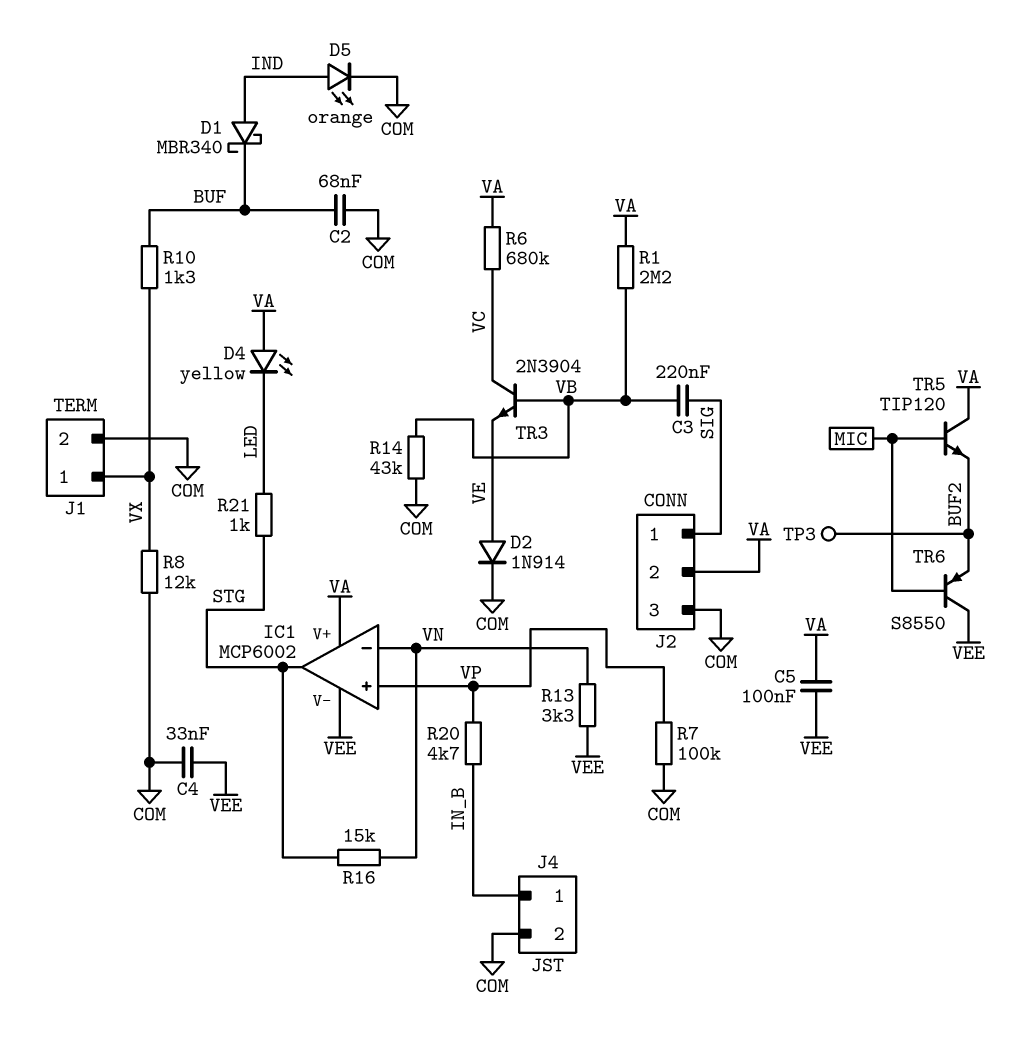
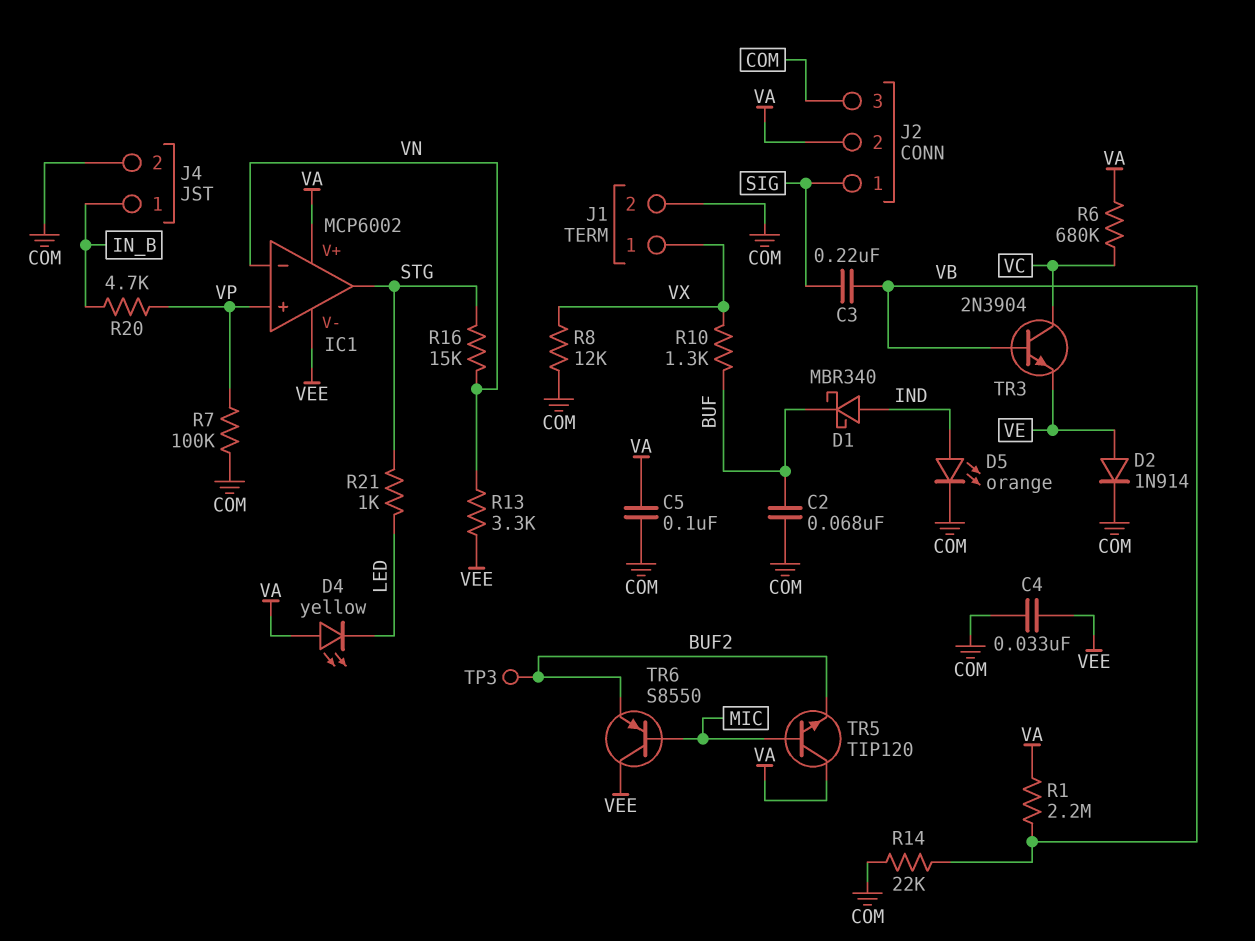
C5: 100nF (VA, VEE) -> 100nF (COM, VA)
R14: 43k (COM, VB) -> 22k (COM, VB)

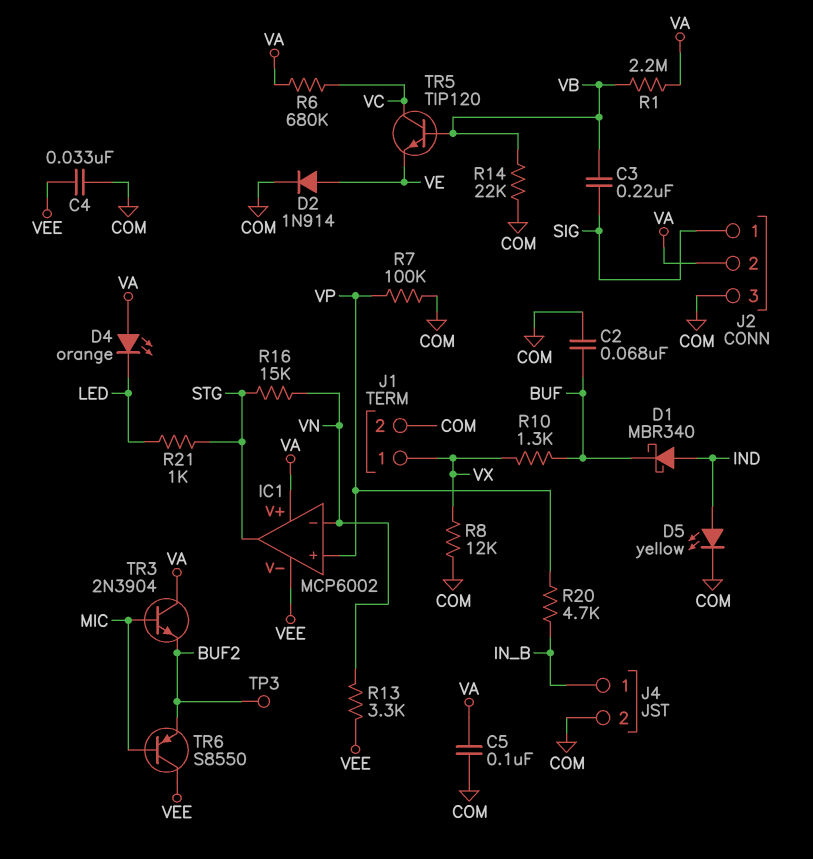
D4: LED yellow (A VA, K LED) -> LED orange (A VA, K LED)
D5: LED orange (A IND, K COM) -> LED yellow (A IND, K COM)
TR3: NPN 2N3904 (B VB, C VC, E VE) -> NPN 2N3904 (B MIC, C VA, E BUF2)
TR5: NPN TIP120 (B MIC, C VA, E BUF2) -> NPN TIP120 (B VB, C VC, E VE)

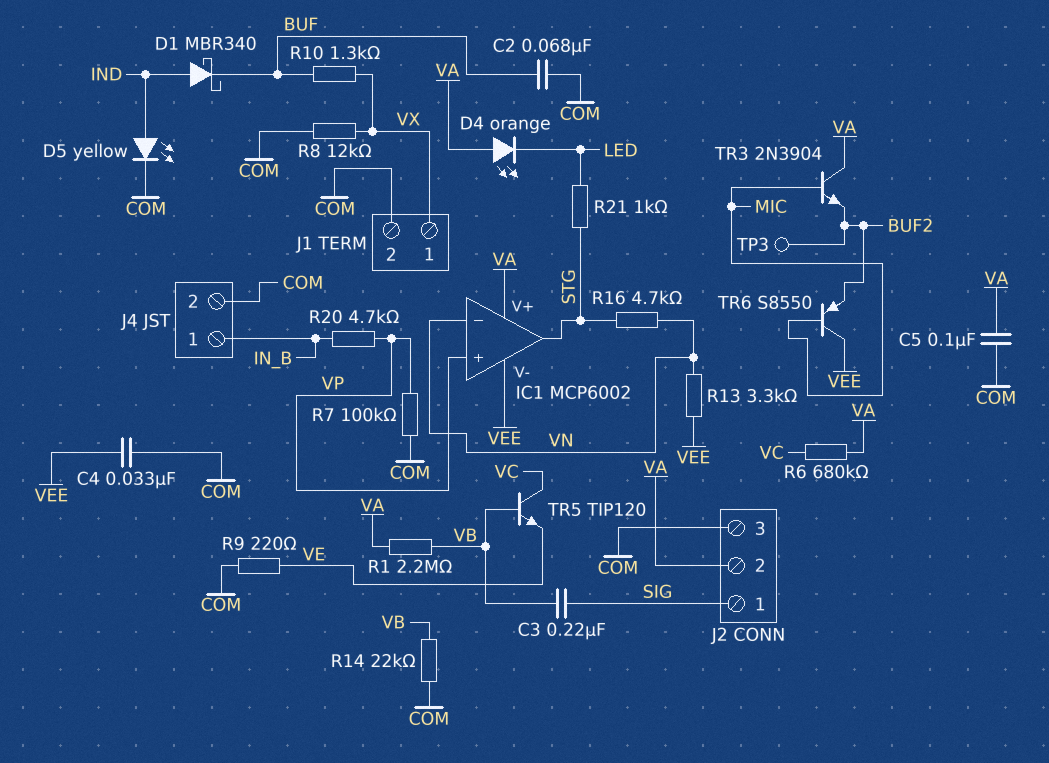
D2: diode 1N914 (A VE, K COM) -> none
R9: none -> 220 (COM, VE)
R16: 15k (STG, VN) -> 4.7k (STG, VN)

